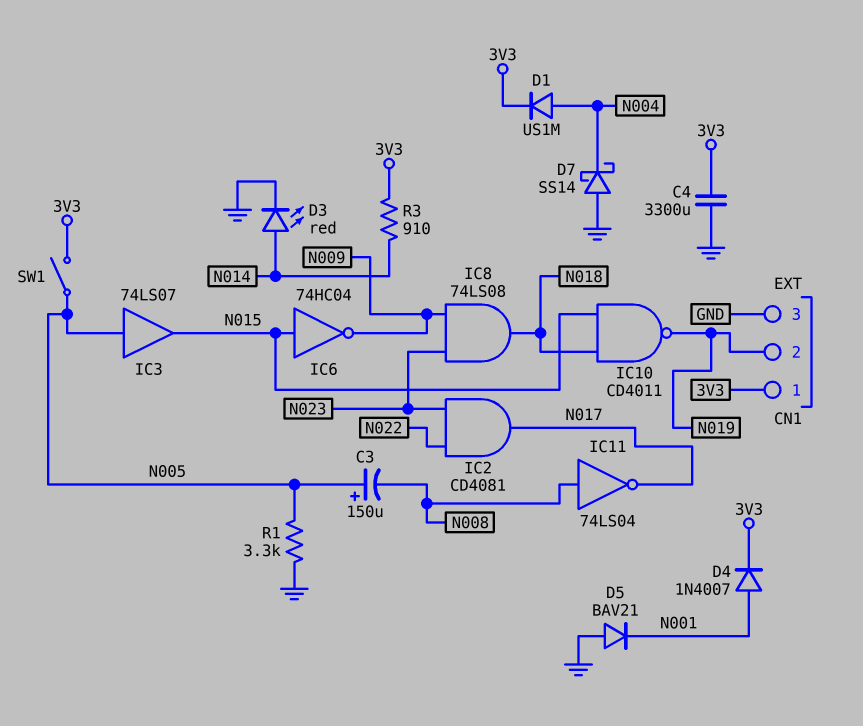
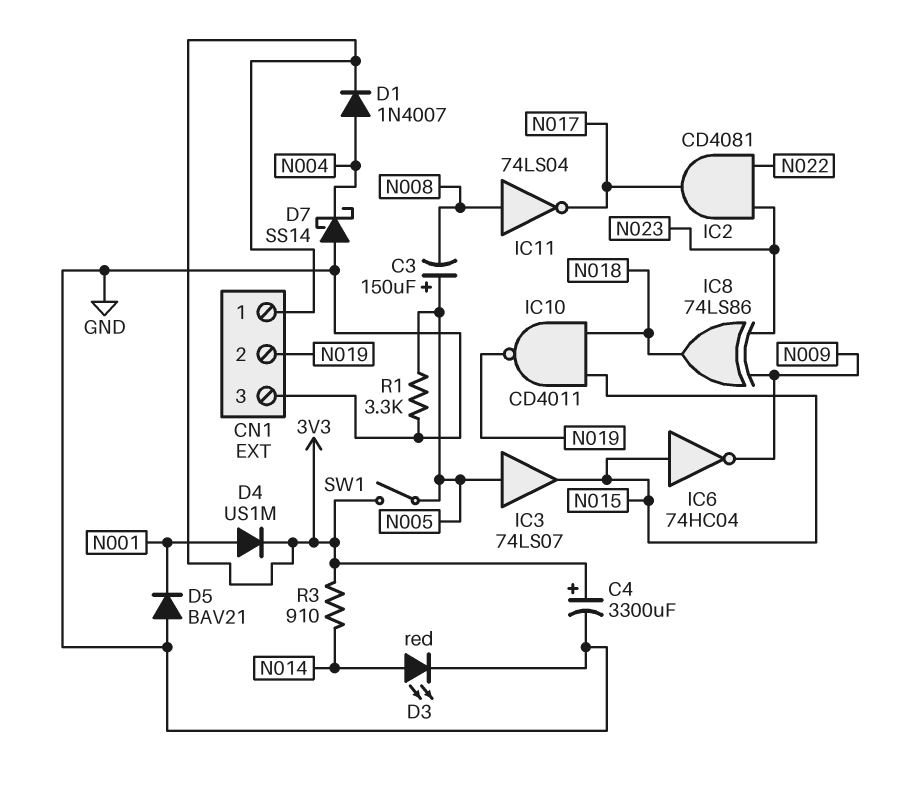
C4: 3300uF (3V3, GND) -> 3300uF (plus 3V3, minus GND)
D1: diode US1M (A N004, K 3V3) -> diode 1N4007 (A N004, K 3V3)
D4: diode 1N4007 (A N001, K 3V3) -> diode US1M (A N001, K 3V3)
IC8: AND 74LS08 (in N009, in N023, out N018) -> XOR 74LS86 (in N009, in N023, out N018)

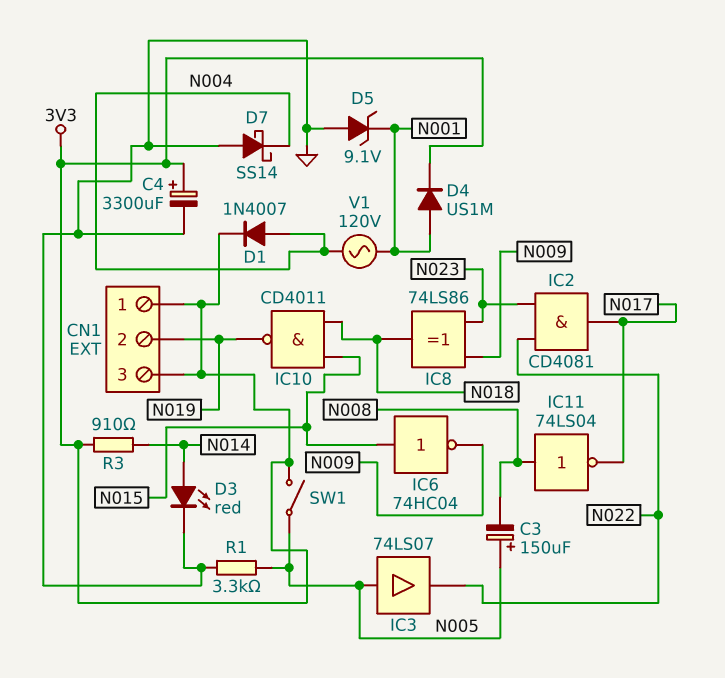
CN1 pin 3: GND -> 3V3
D5: diode BAV21 (A GND, K N001) -> zener 9.1V (A GND, K N001)
IC3: buffer 74LS07 (in N005, out N015) -> buffer 74LS07 (in N005, out N022)
V1: none -> AC 120V (N001, N004)

